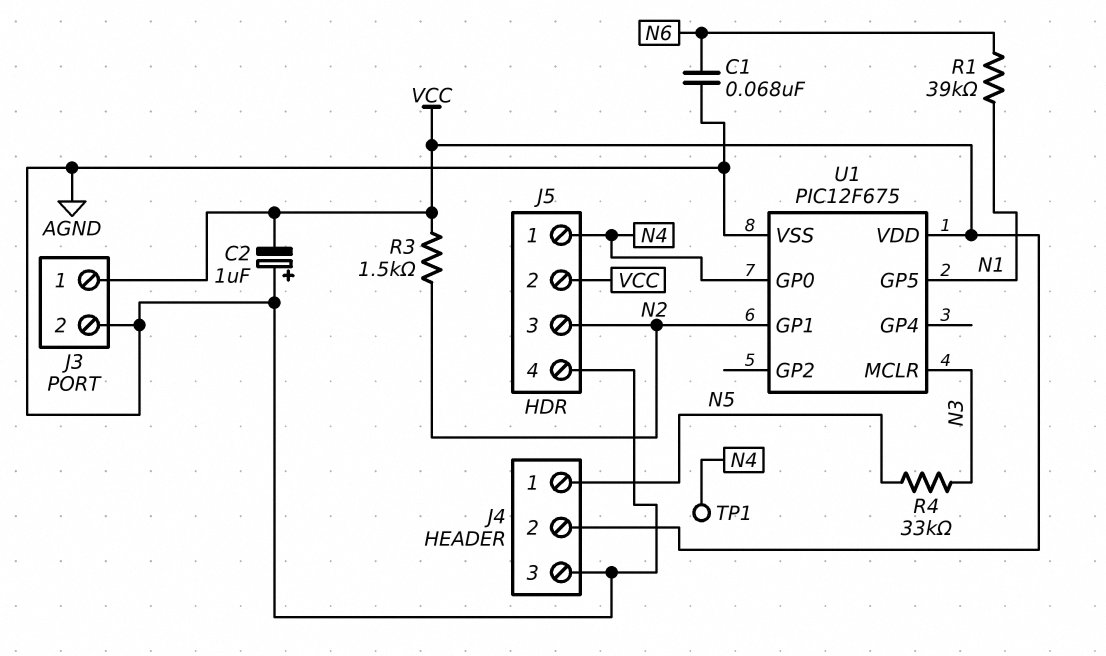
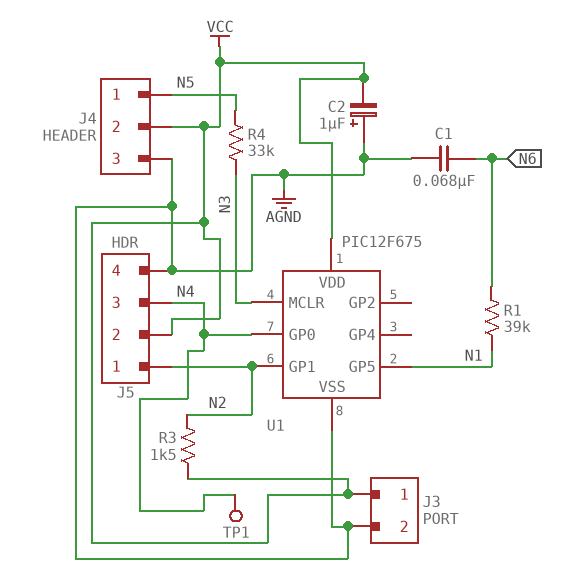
J5 pin 1: N4 -> N2
J5 pin 3: N2 -> N4

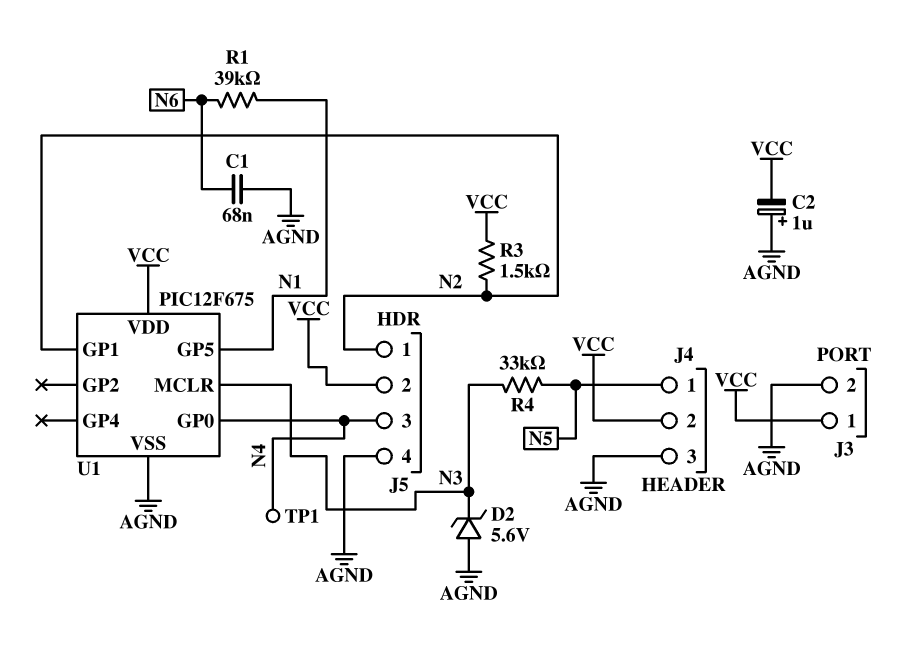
D2: none -> zener 5.6V (A AGND, K N3)

